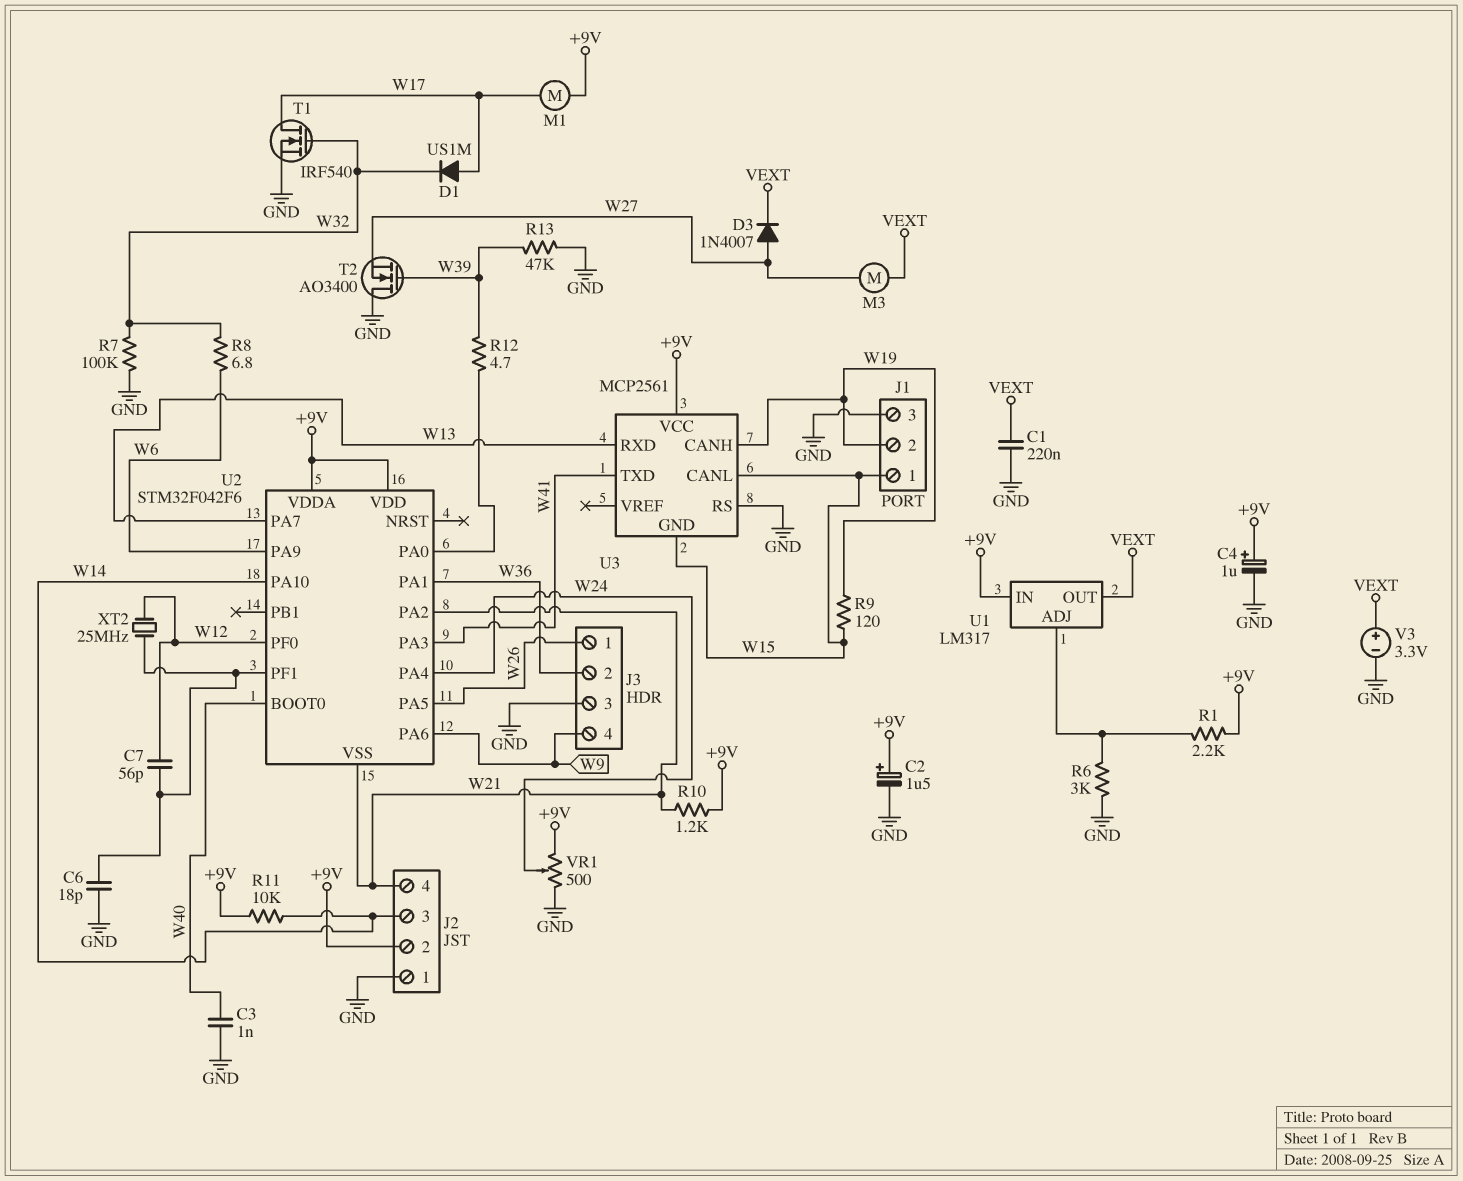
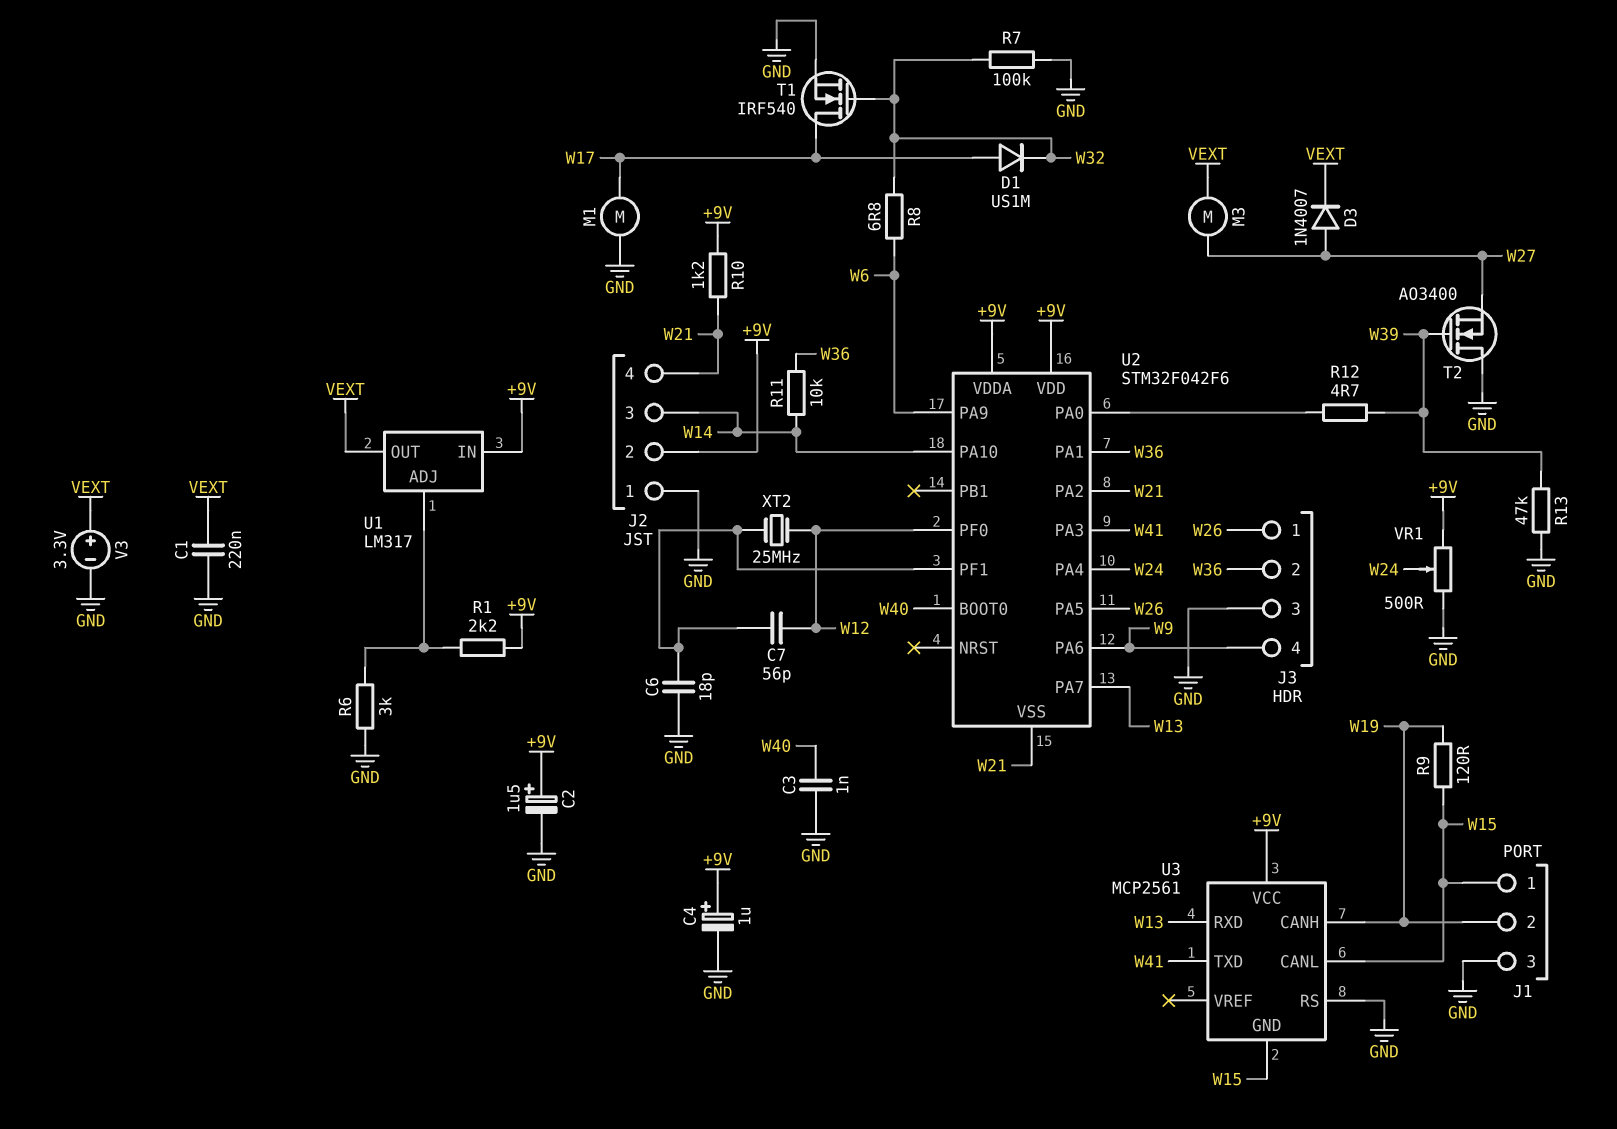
M1: motor (+9V, W17) -> motor (GND, W17)
R11: 10k (+9V, W14) -> 10k (W14, W36)

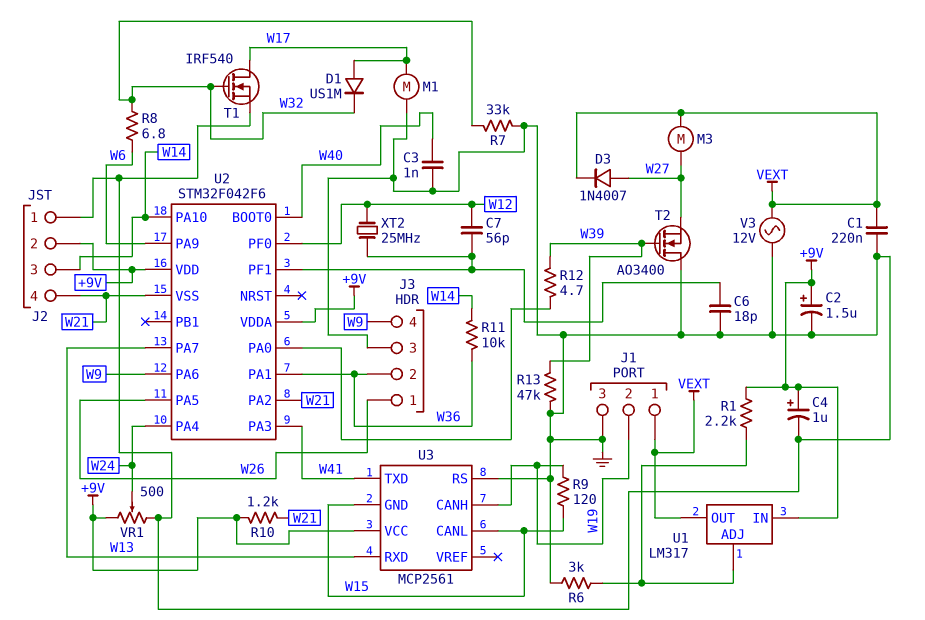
J1 pin 1: W15 -> VEXT
R7: 100k (GND, W32) -> 33k (GND, W32)
V3: 3.3V (plus VEXT, minus GND) -> AC 12V (GND, VEXT)

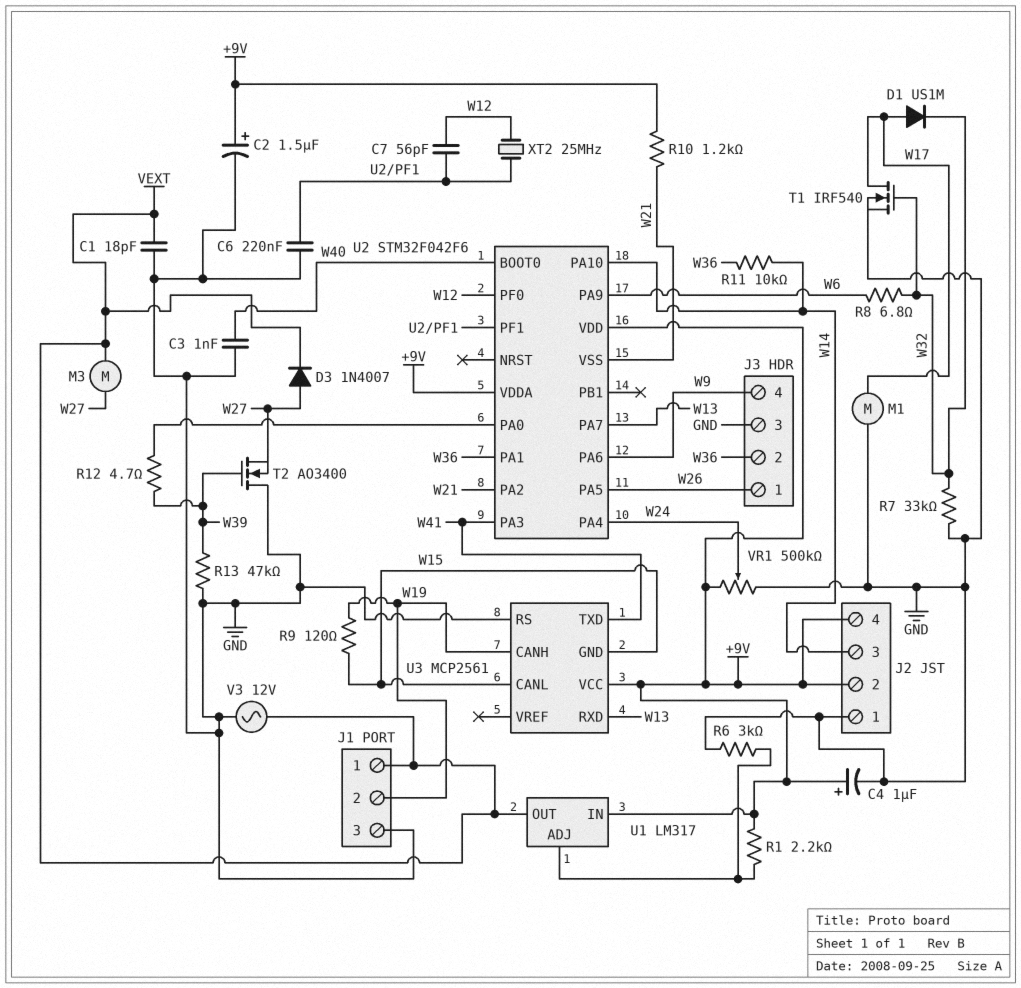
C1: 220nF (GND, VEXT) -> 18pF (GND, VEXT)
C6: 18pF (GND, U2/PF1) -> 220nF (GND, U2/PF1)
J2 pin 4: W21 -> +9V
VR1: 500 (+9V, GND, wiper W24) -> 500k (+9V, GND, wiper W24)

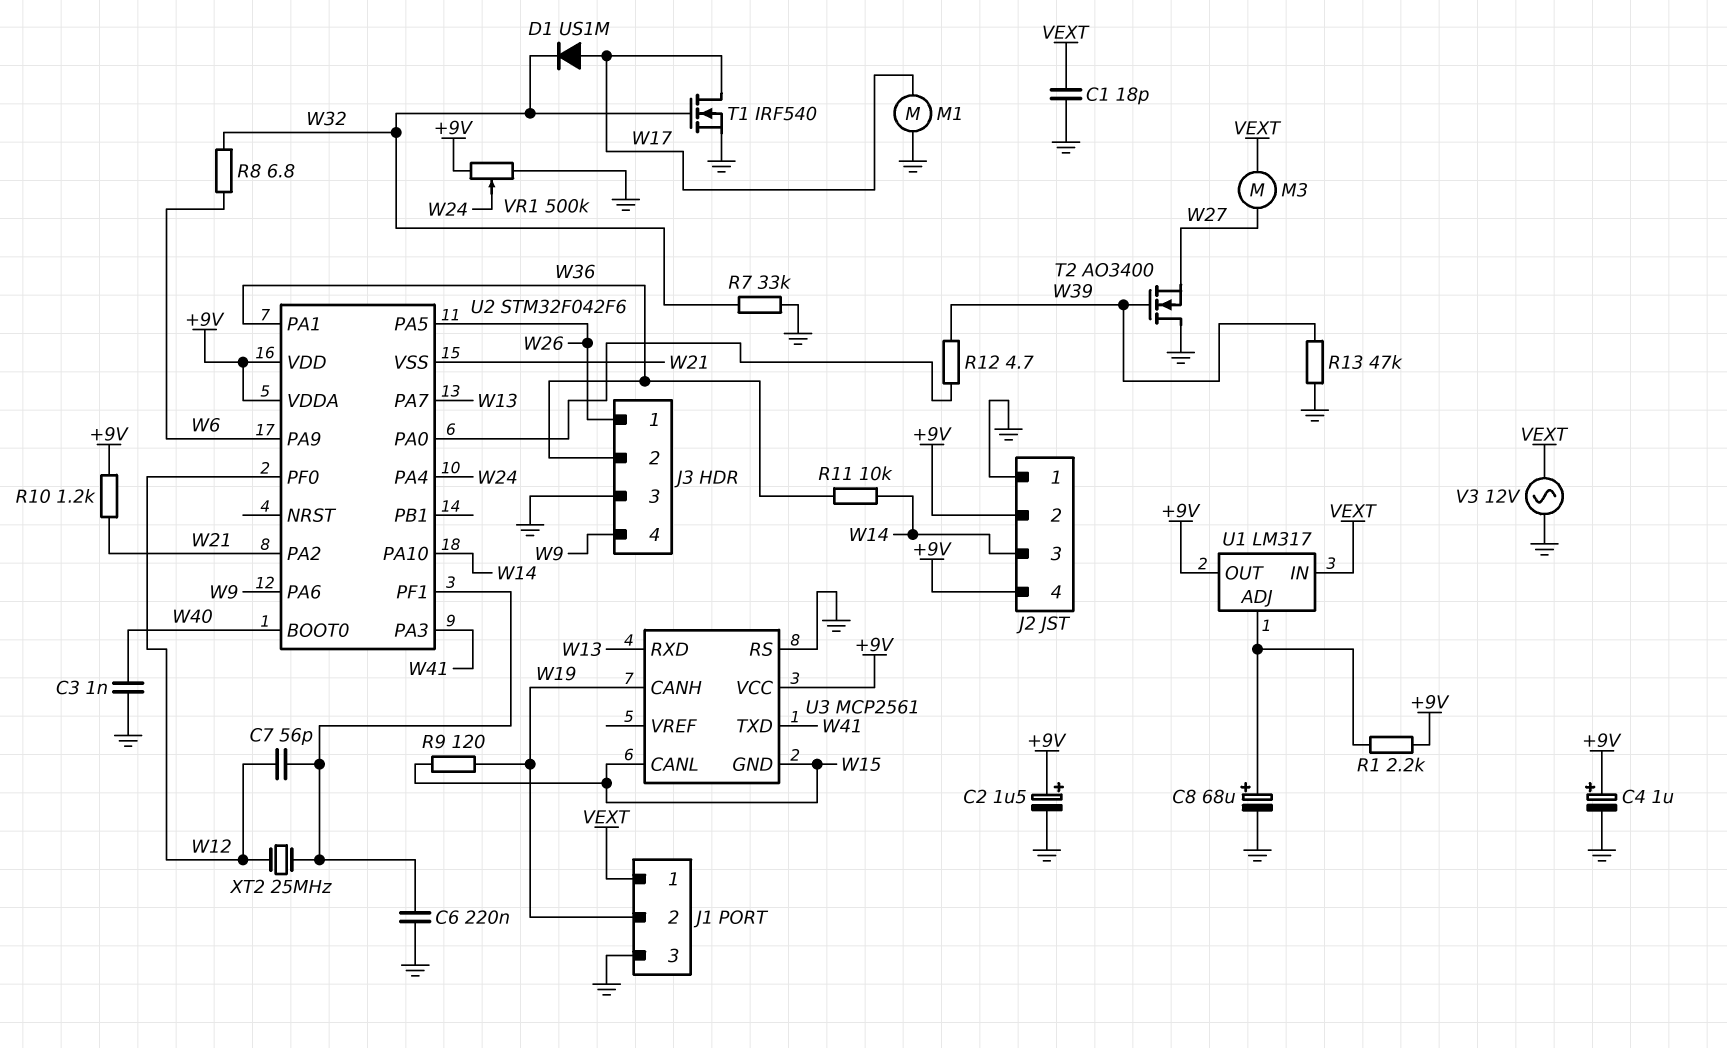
C8: none -> 68uF (plus U1/ADJ, minus GND)
D3: diode 1N4007 (A W27, K VEXT) -> none
R6: 3k (GND, U1/ADJ) -> none
U1 pin IN: +9V -> VEXT
U1 pin OUT: VEXT -> +9V

